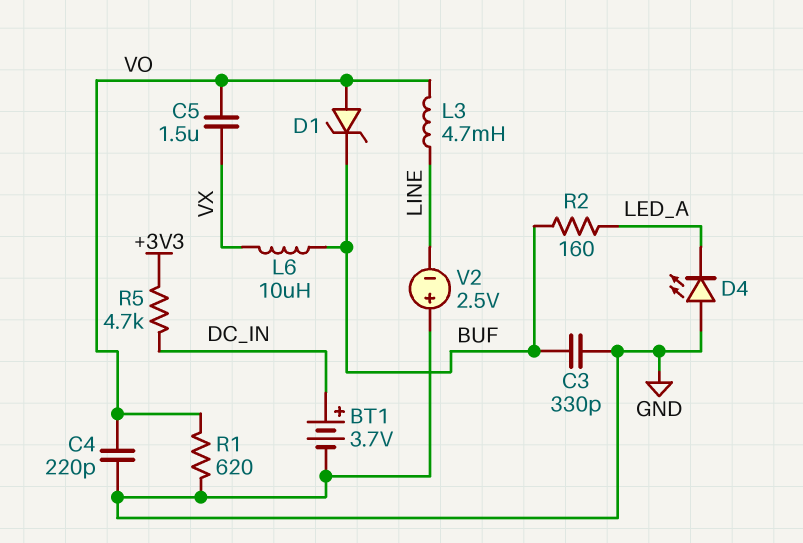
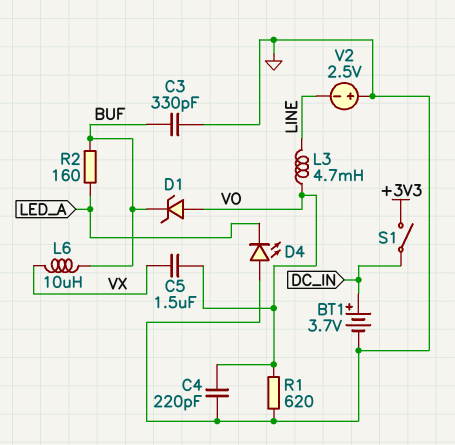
R5: 4.7k (+3V3, DC_IN) -> none
S1: none -> switch (+3V3, DC_IN)

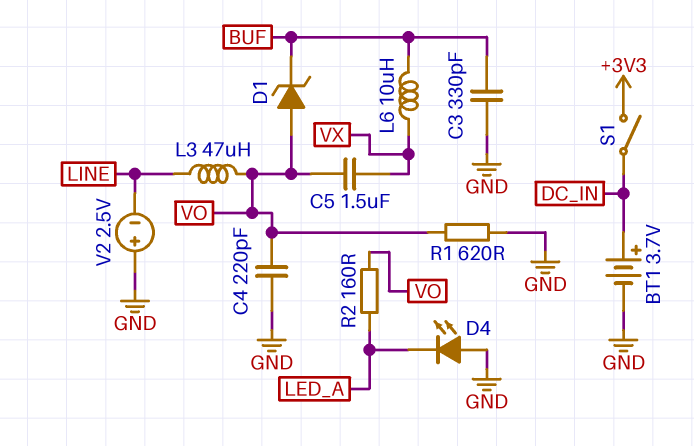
L3: 4.7mH (LINE, VO) -> 47uH (LINE, VO)
R2: 160 (BUF, LED_A) -> 160 (LED_A, VO)

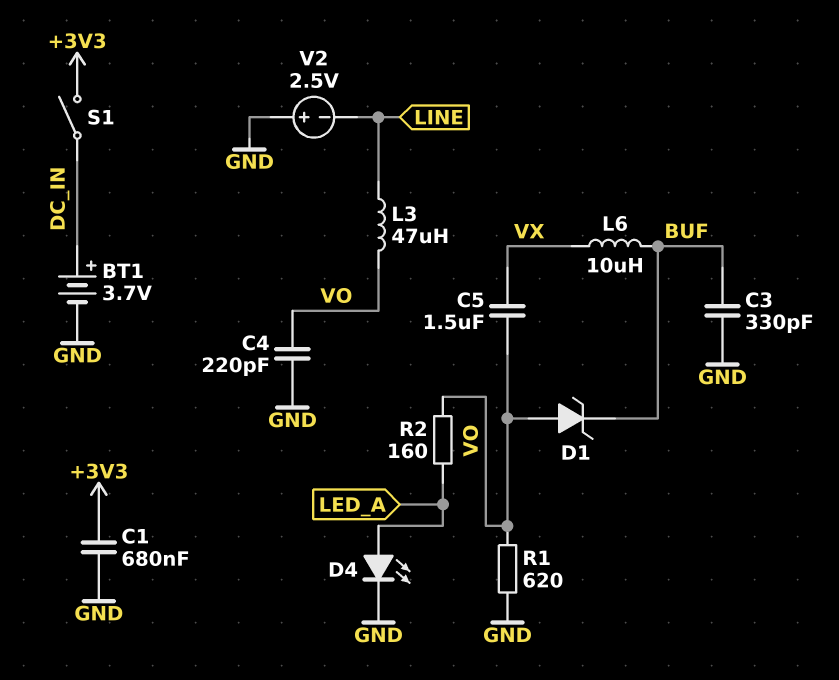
C1: none -> 680nF (+3V3, GND)
D4: LED (A GND, K LED_A) -> LED (A LED_A, K GND)

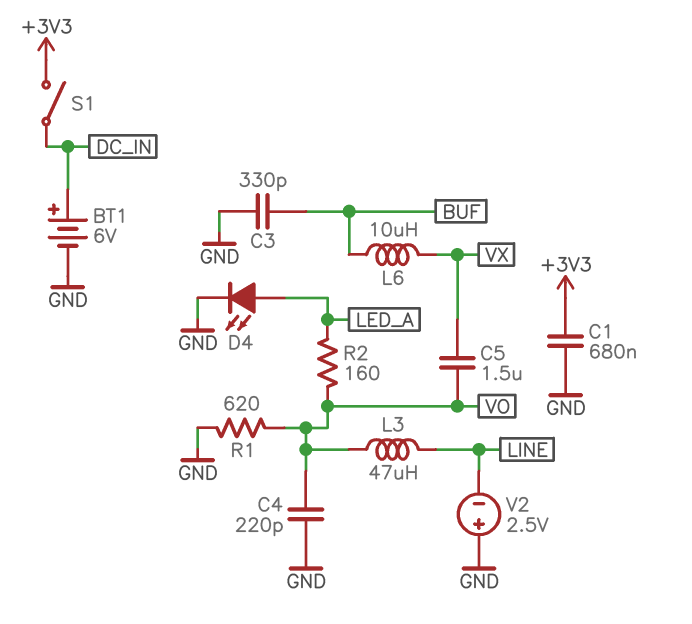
BT1: 3.7V (plus DC_IN, minus GND) -> 6V (plus DC_IN, minus GND)
D1: zener (A VO, K BUF) -> none

